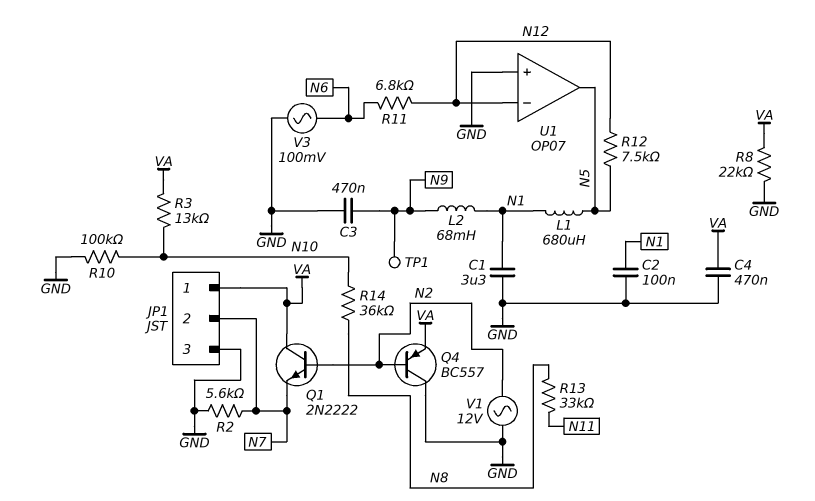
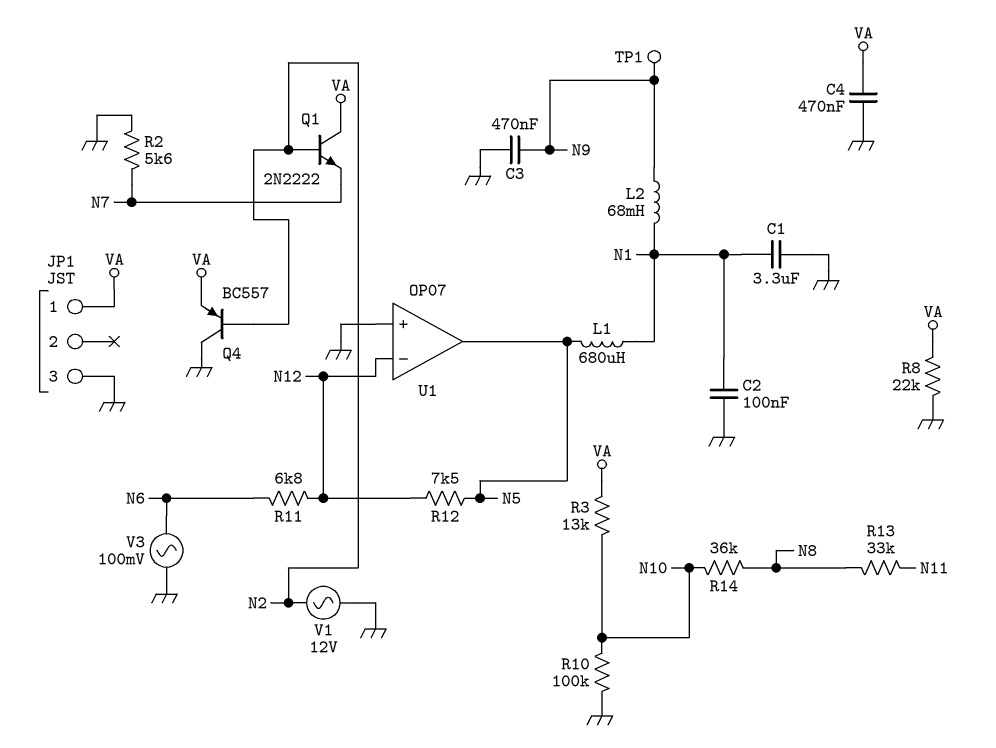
JP1 pin 2: N7 -> none

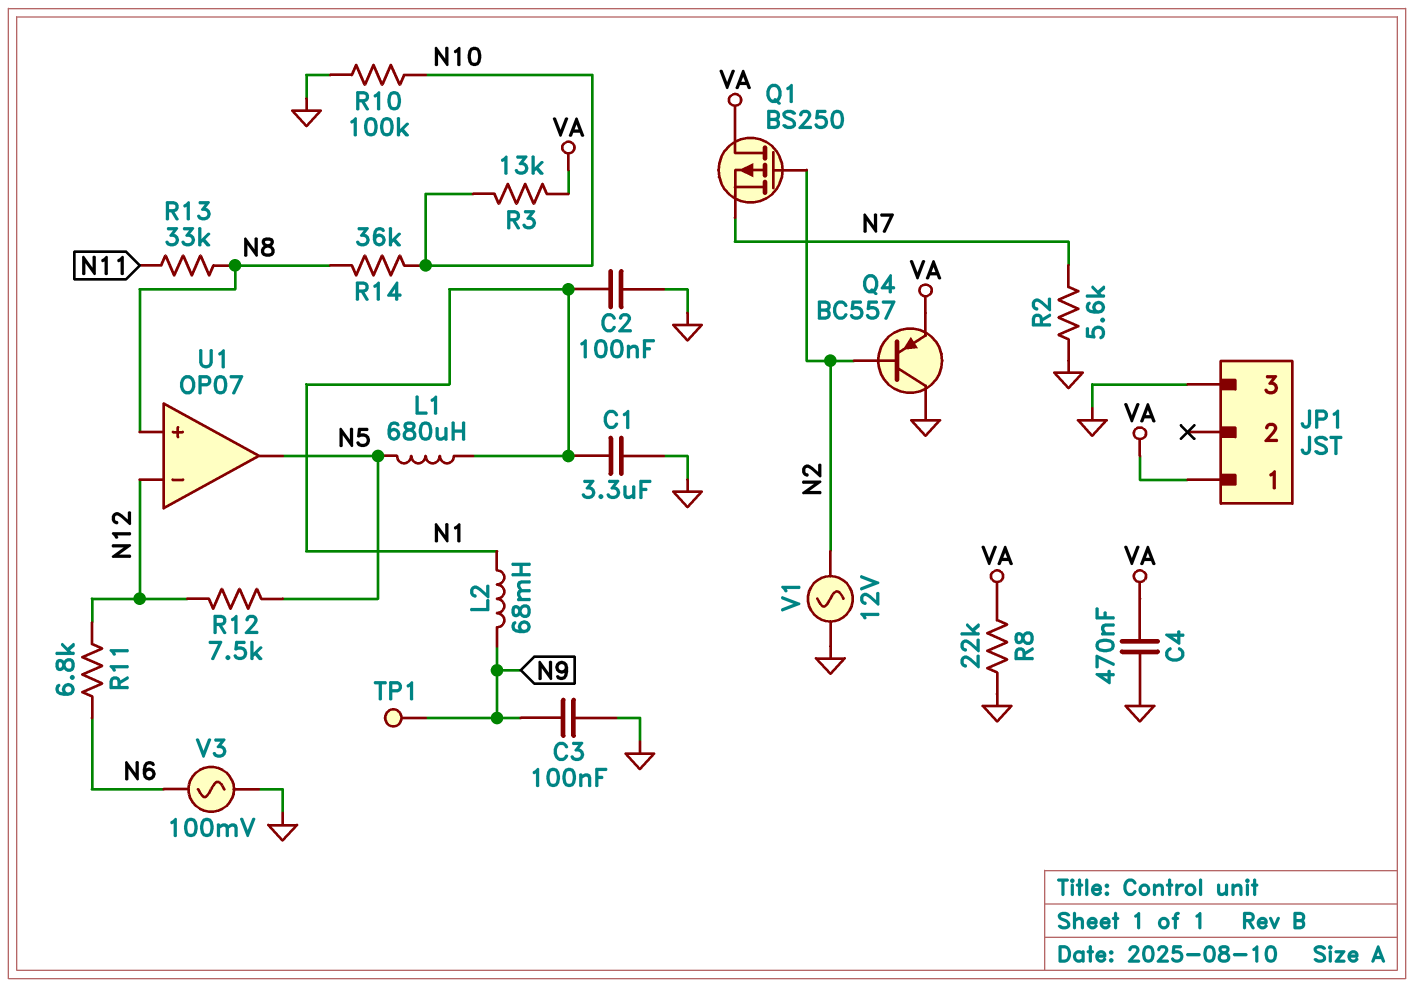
C3: 470nF (GND, N9) -> 100nF (GND, N9)
Q1: NPN 2N2222 (B N2, C VA, E N7) -> PMOS BS250 (G N2, D VA, S N7)
U1 pin in+: GND -> N8

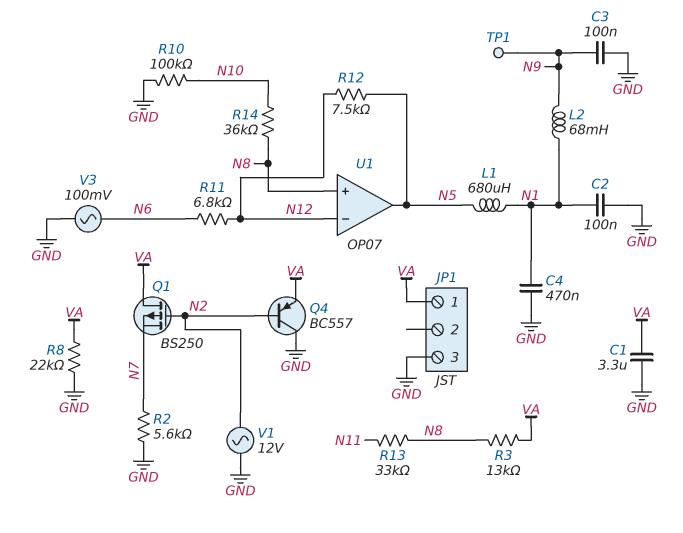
C1: 3.3uF (GND, N1) -> 3.3uF (GND, VA)
C4: 470nF (GND, VA) -> 470nF (GND, N1)
R3: 13k (N10, VA) -> 13k (N8, VA)

